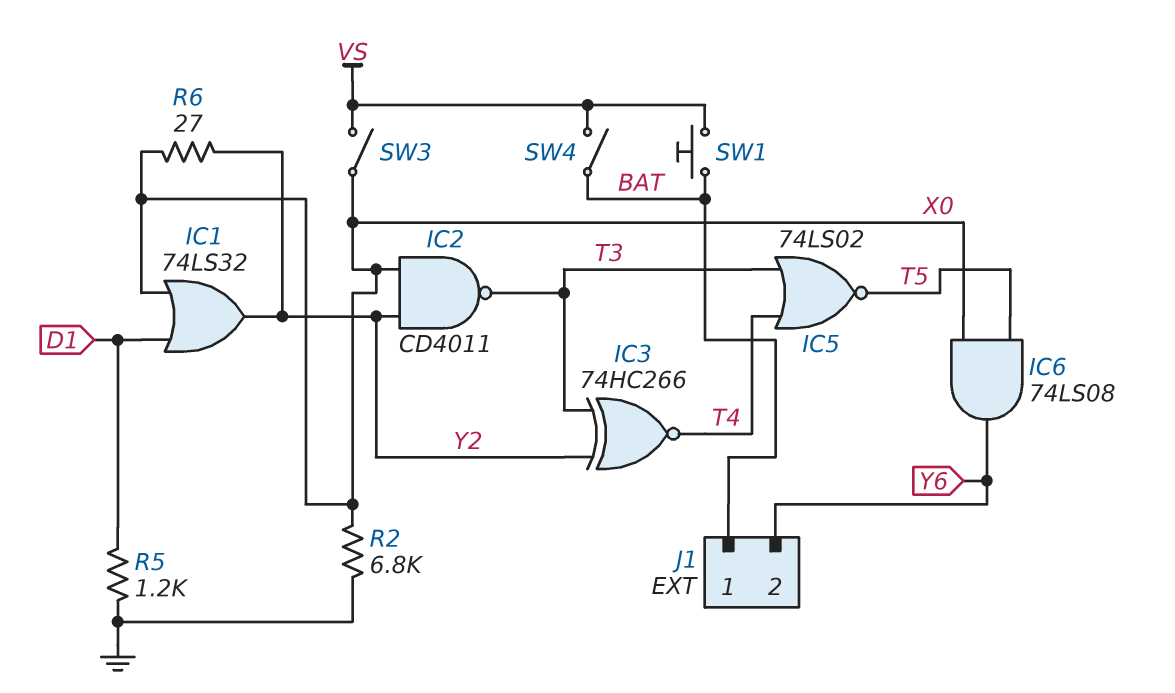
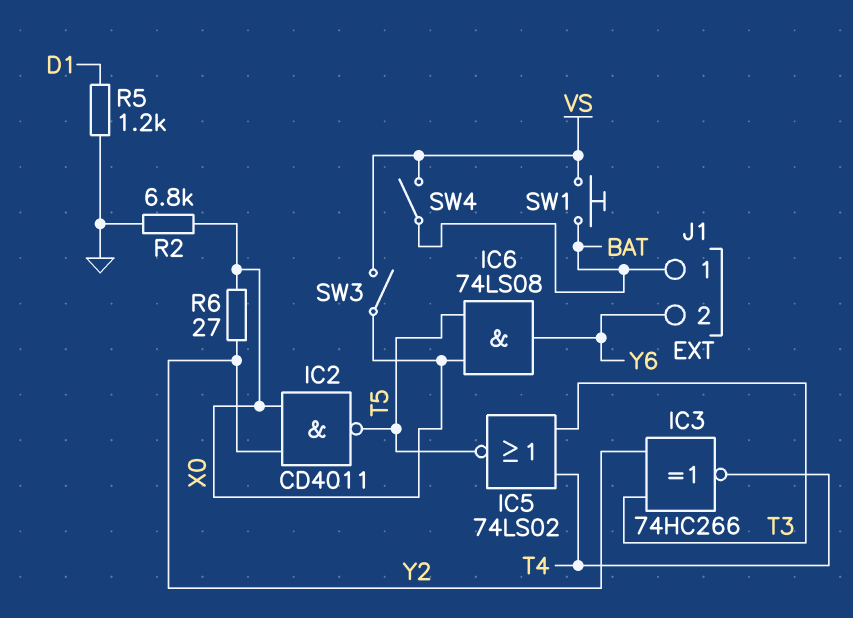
IC1: OR 74LS32 (in D1, in X0, out Y2) -> none
IC2: NAND CD4011 (in X0, in Y2, out T3) -> NAND CD4011 (in X0, in Y2, out T5)

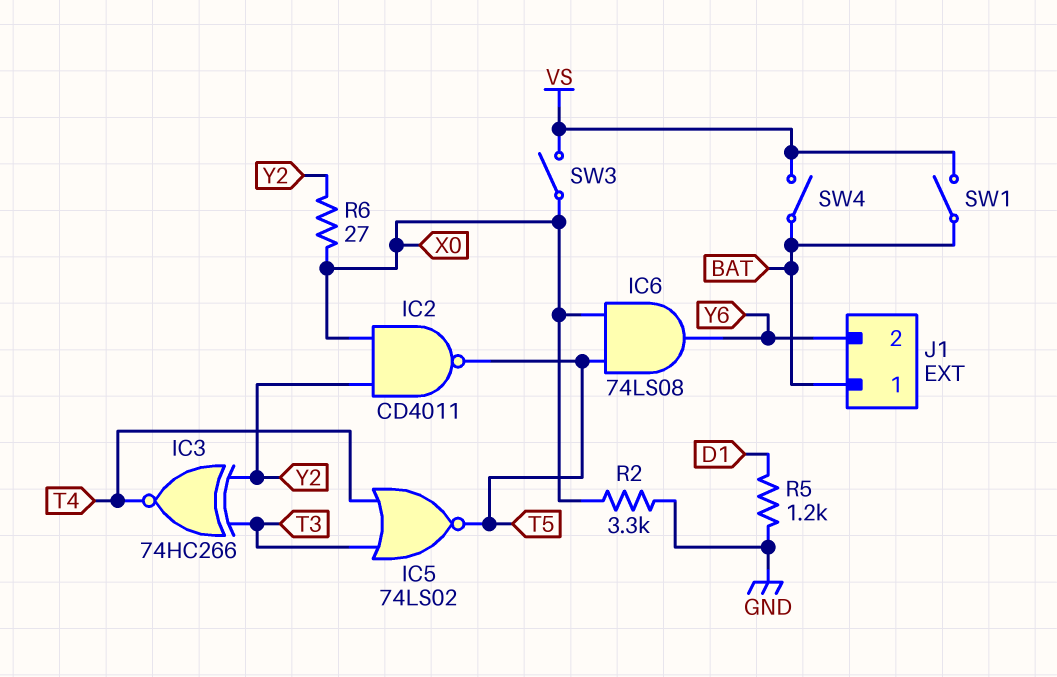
R2: 6.8k (GND, X0) -> 3.3k (GND, X0)
SW1: button (BAT, VS) -> switch (BAT, VS)

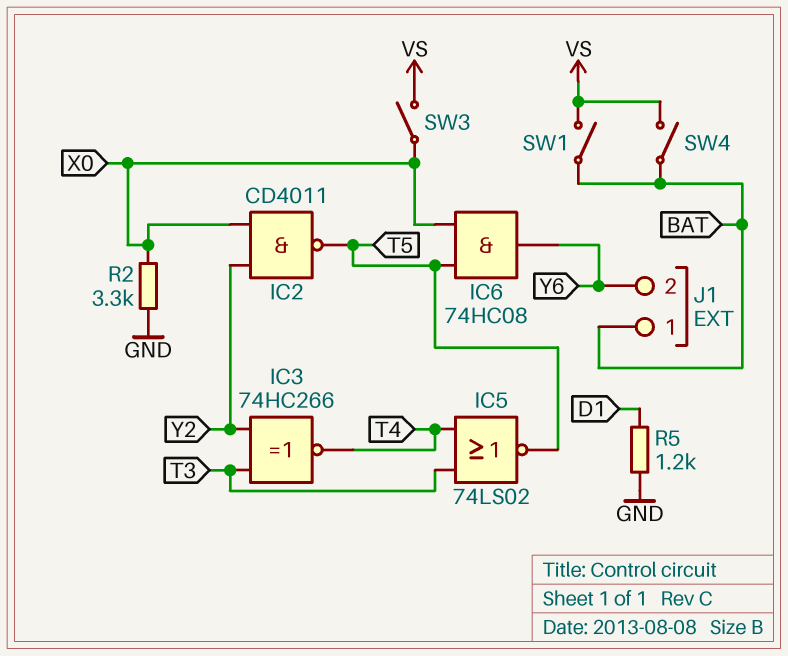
IC6: AND 74LS08 (in T5, in X0, out Y6) -> AND 74HC08 (in T5, in X0, out Y6)
R6: 27 (X0, Y2) -> none

